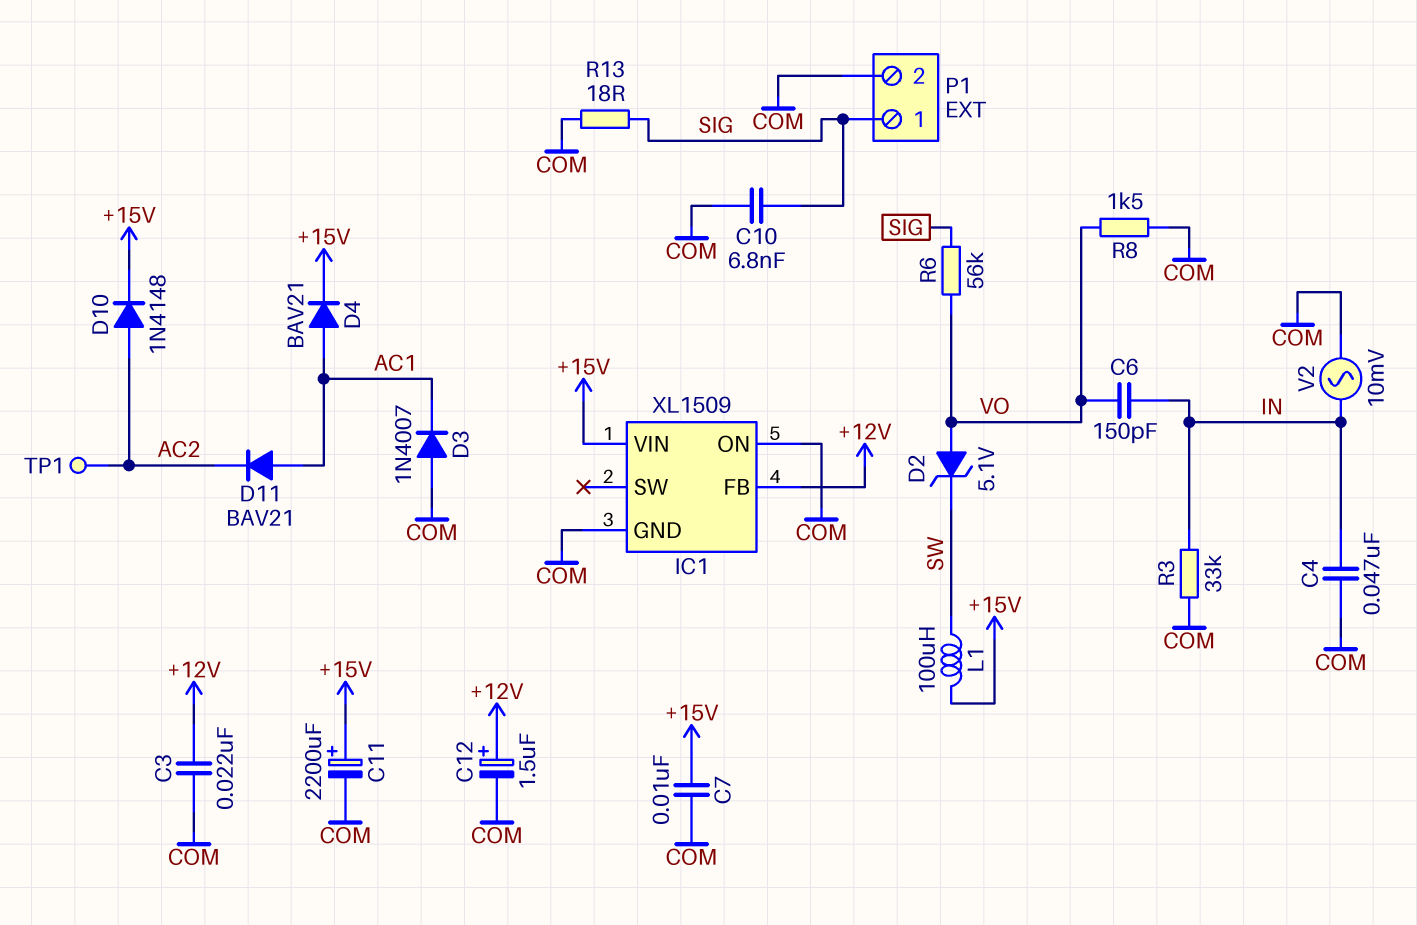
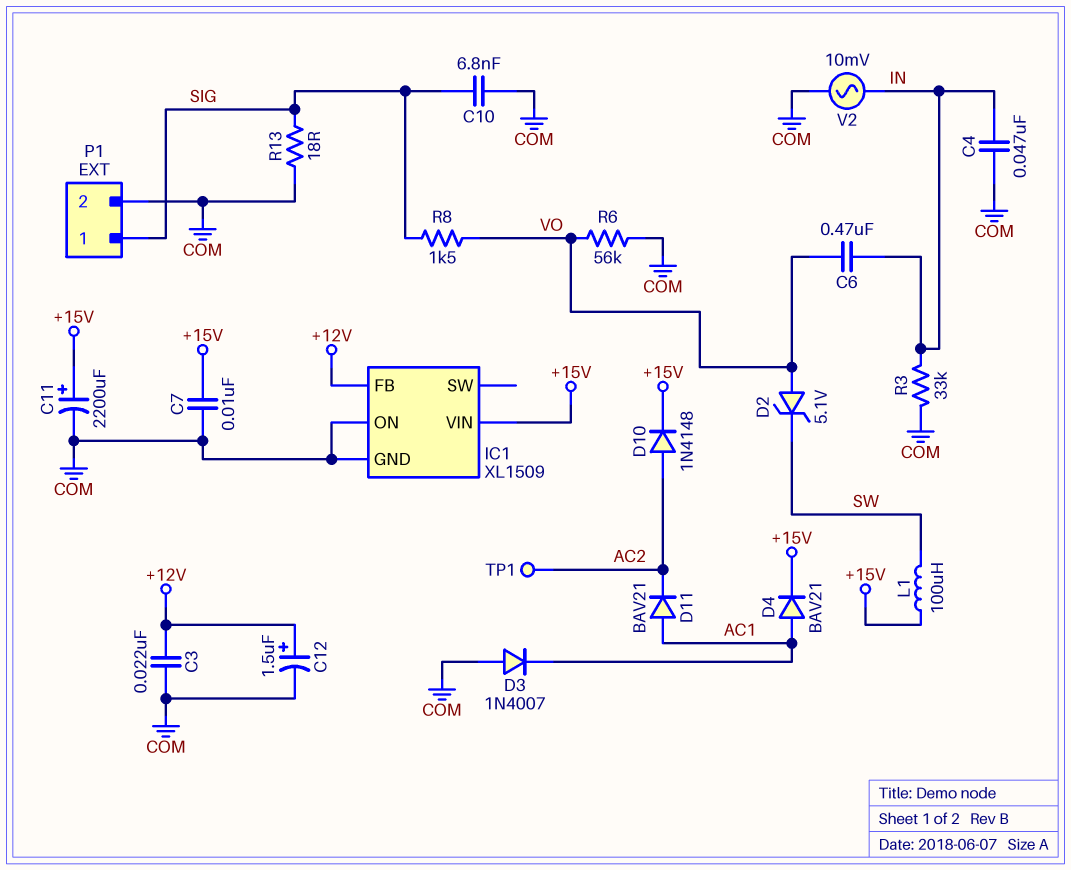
C6: 150pF (IN, VO) -> 470nF (IN, VO)
R6: 56k (SIG, VO) -> 56k (COM, VO)
R8: 1.5k (COM, VO) -> 1.5k (SIG, VO)

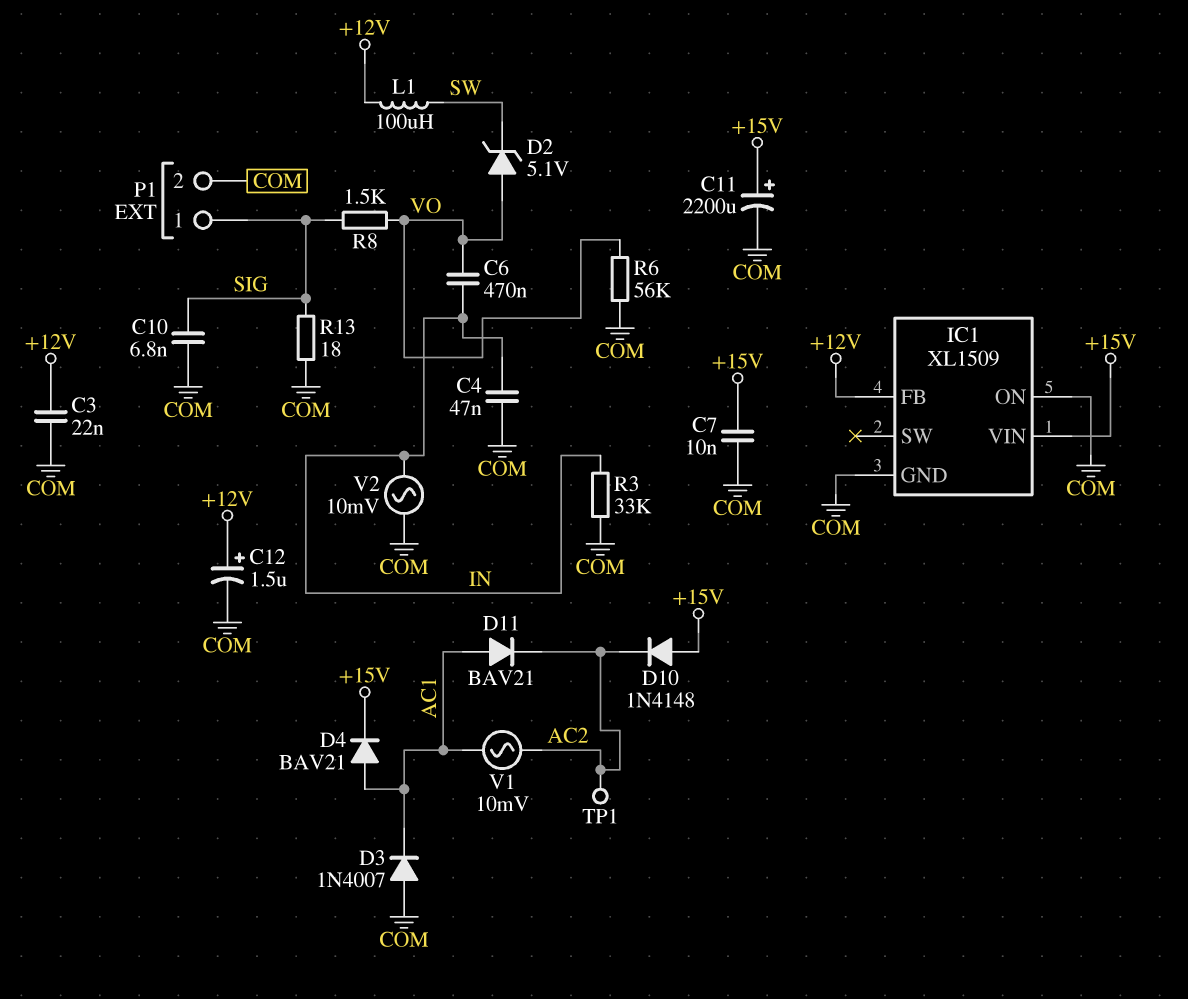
D10: diode 1N4148 (A AC2, K +15V) -> diode 1N4148 (A +15V, K AC2)
L1: 100uH (+15V, SW) -> 100uH (+12V, SW)
V1: none -> AC 10mV (AC1, AC2)

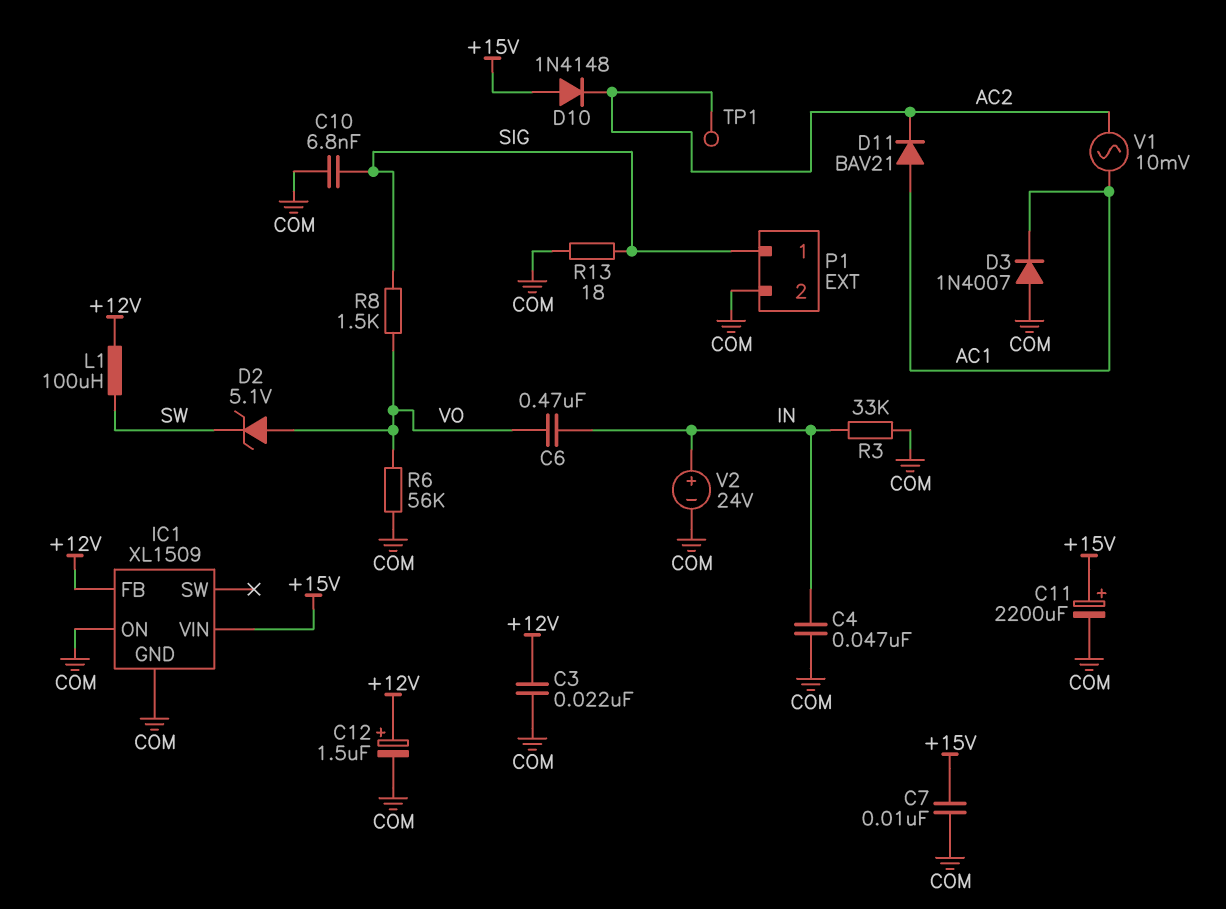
D4: diode BAV21 (A AC1, K +15V) -> none
V2: AC 10mV (COM, IN) -> 24V (plus IN, minus COM)

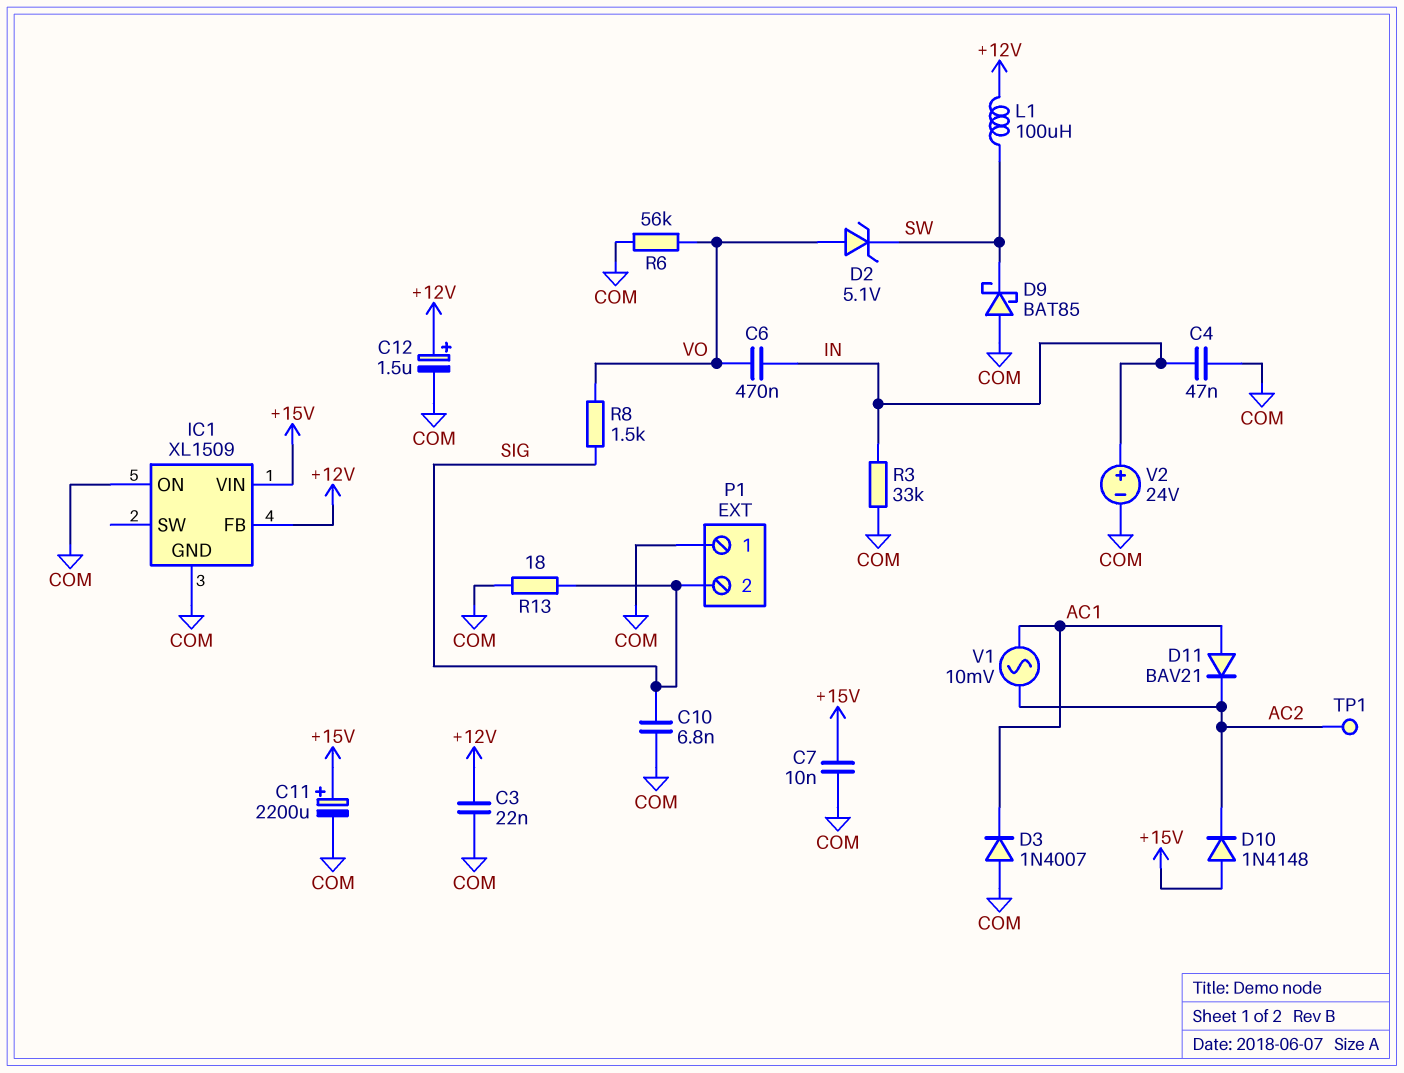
D9: none -> schottky BAT85 (A COM, K SW)
P1 pin 1: SIG -> COM
P1 pin 2: COM -> SIG

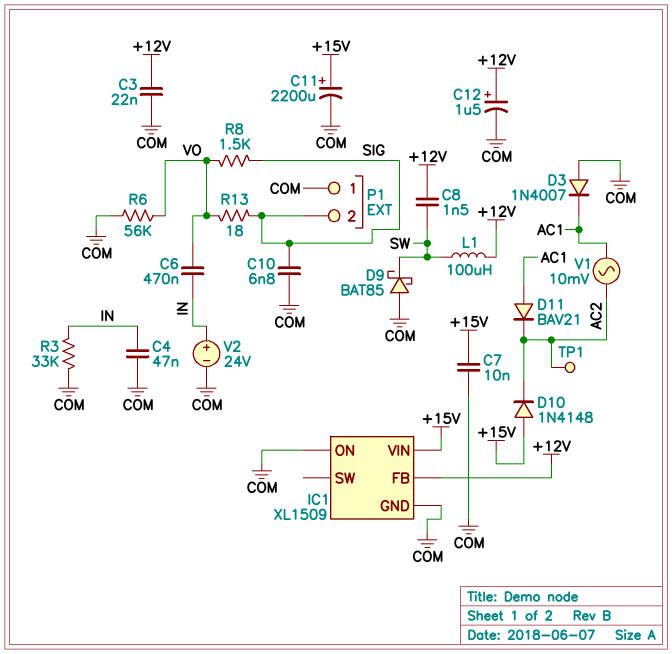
C8: none -> 1.5nF (+12V, SW)
D2: zener 5.1V (A VO, K SW) -> none
R13: 18 (COM, SIG) -> 18 (SIG, VO)

